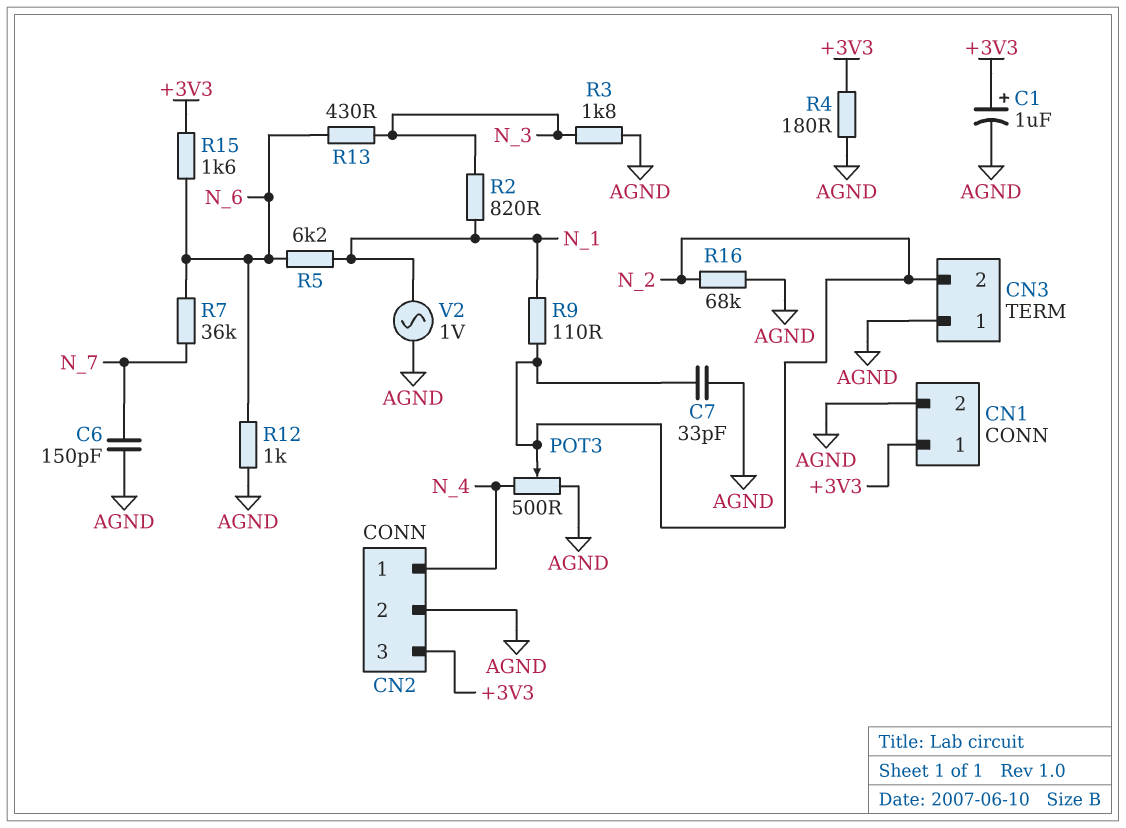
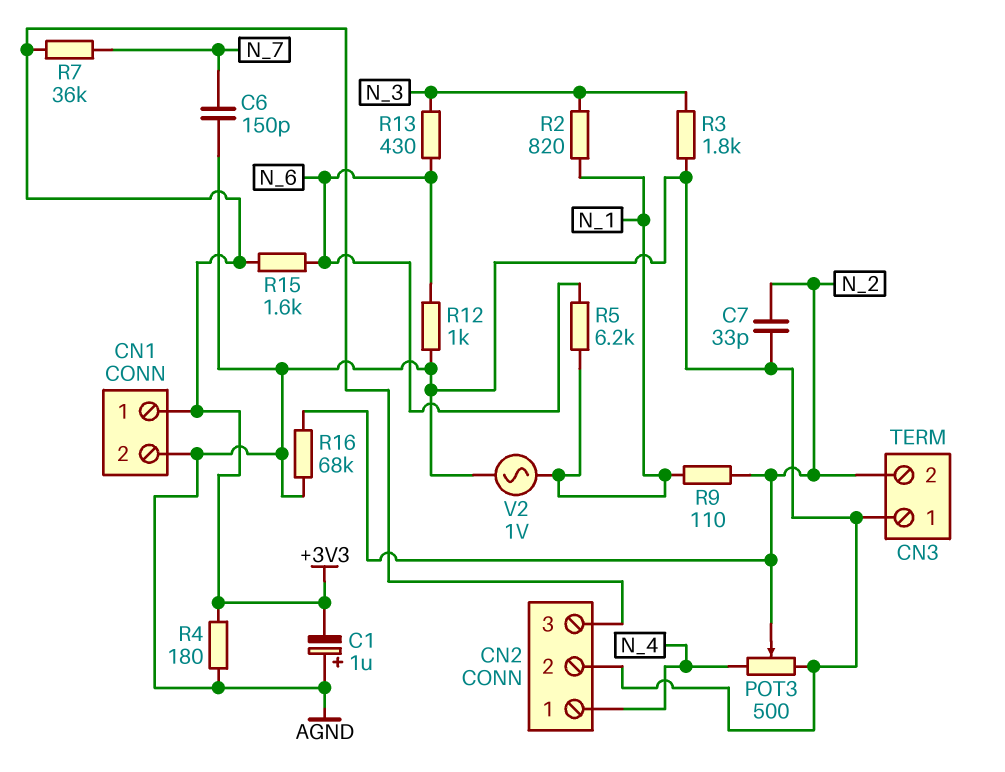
C1: 1uF (plus +3V3, minus AGND) -> 1uF (plus AGND, minus +3V3)
R7: 36k (N_6, N_7) -> 36k (+3V3, N_7)

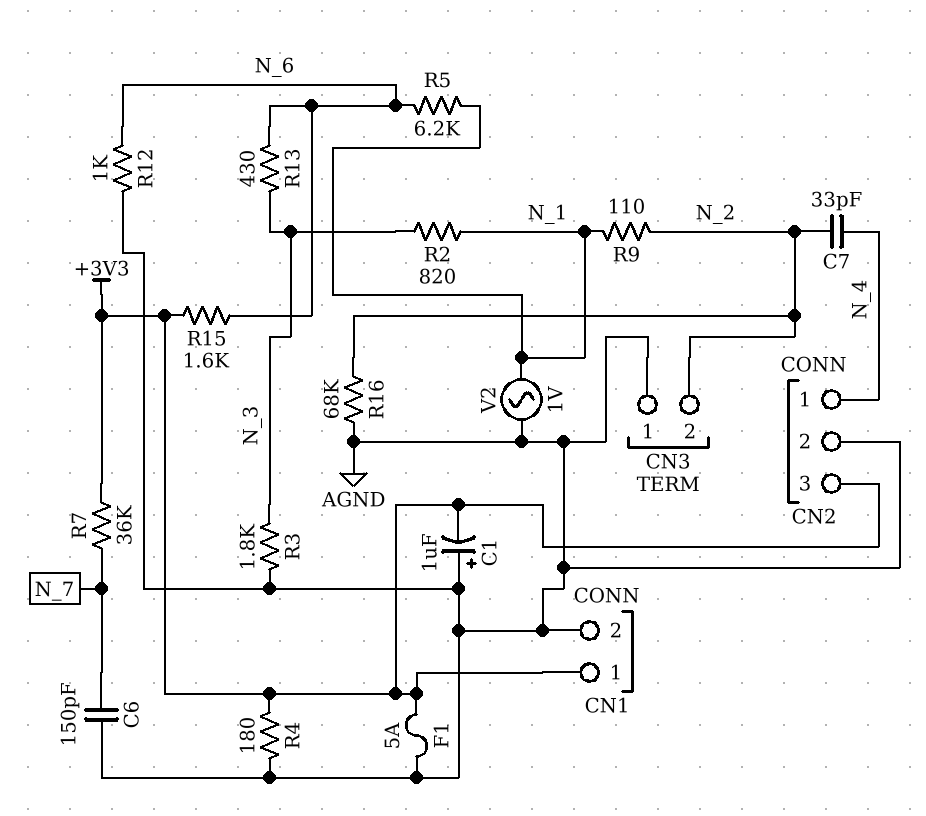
C7: 33pF (AGND, N_2) -> 33pF (N_2, N_4)
F1: none -> 5A (+3V3, AGND)
POT3: 500 (AGND, N_4, wiper N_2) -> none

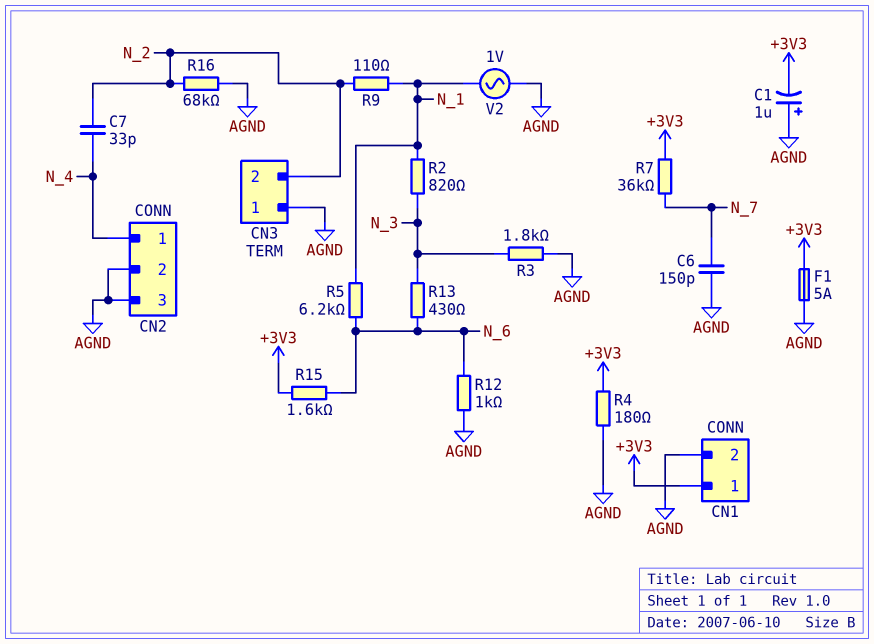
CN2 pin 3: +3V3 -> AGND

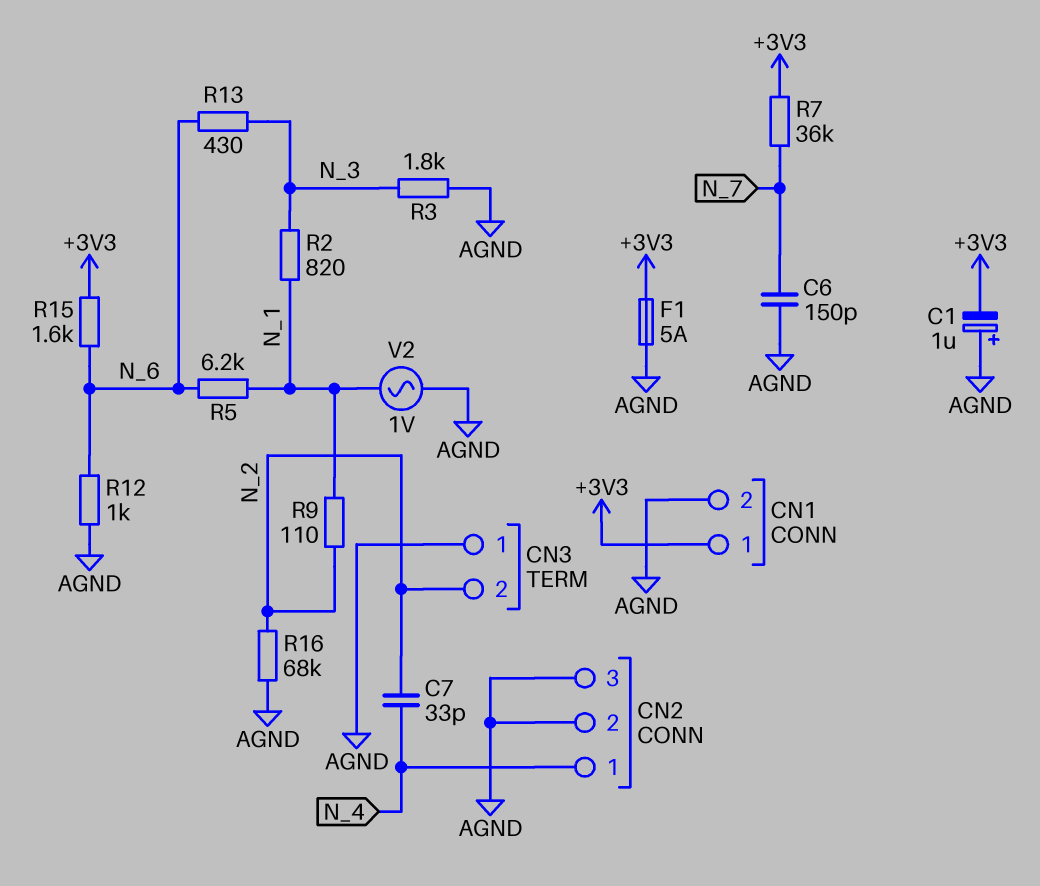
R4: 180 (+3V3, AGND) -> none

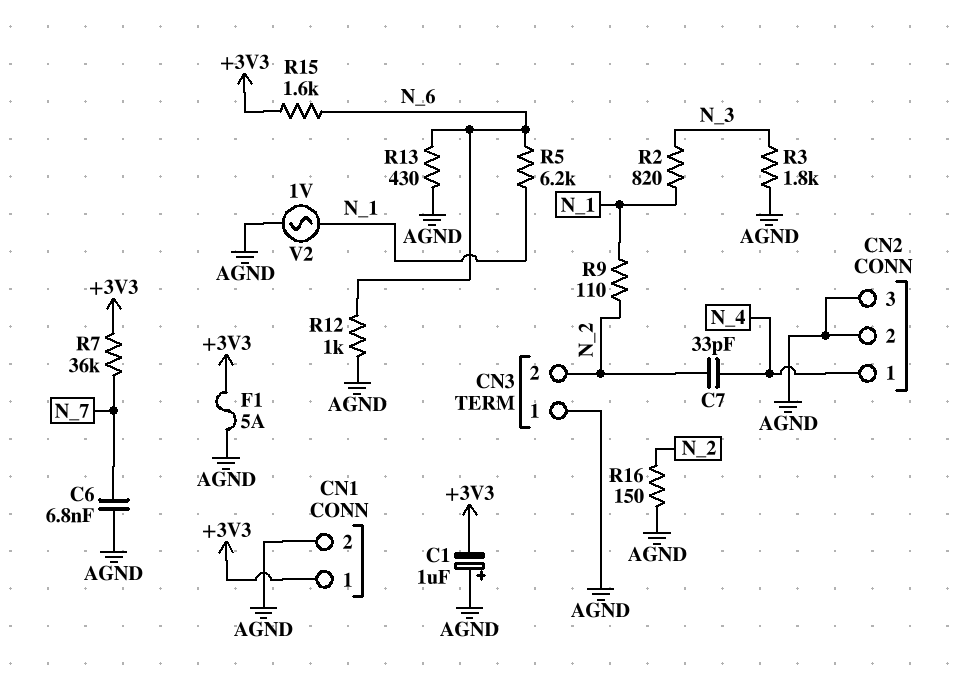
C6: 150pF (AGND, N_7) -> 6.8nF (AGND, N_7)
R13: 430 (N_3, N_6) -> 430 (AGND, N_6)
R16: 68k (AGND, N_2) -> 150 (AGND, N_2)

